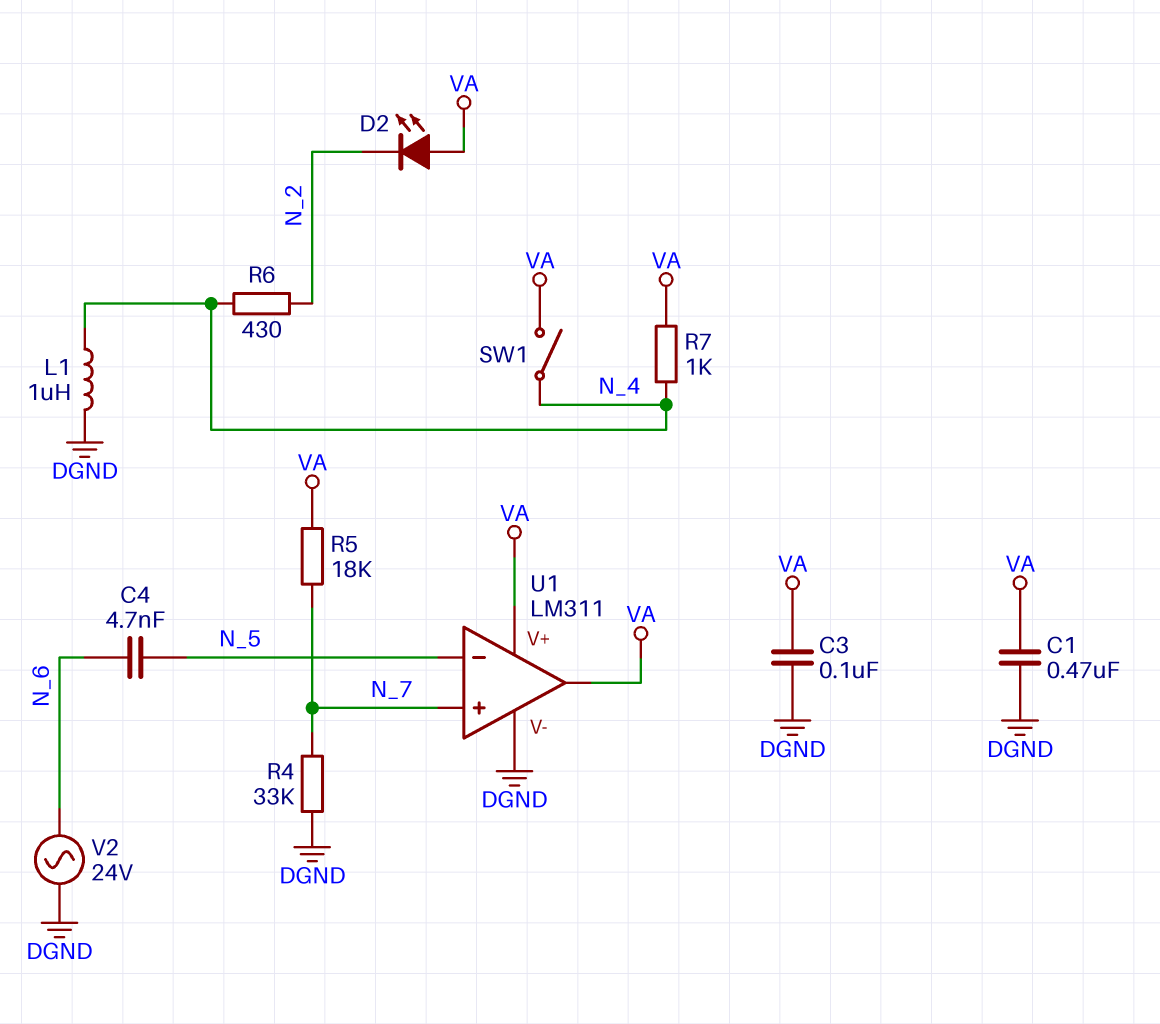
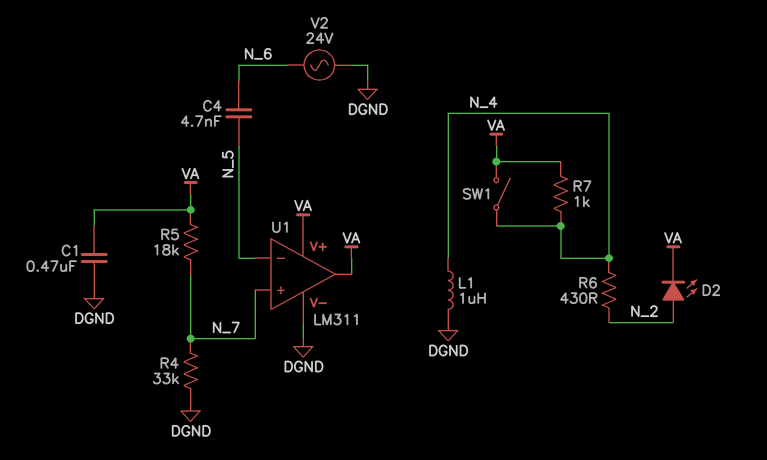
C3: 100nF (DGND, VA) -> none
D2: LED (A VA, K N_2) -> LED (A N_2, K VA)

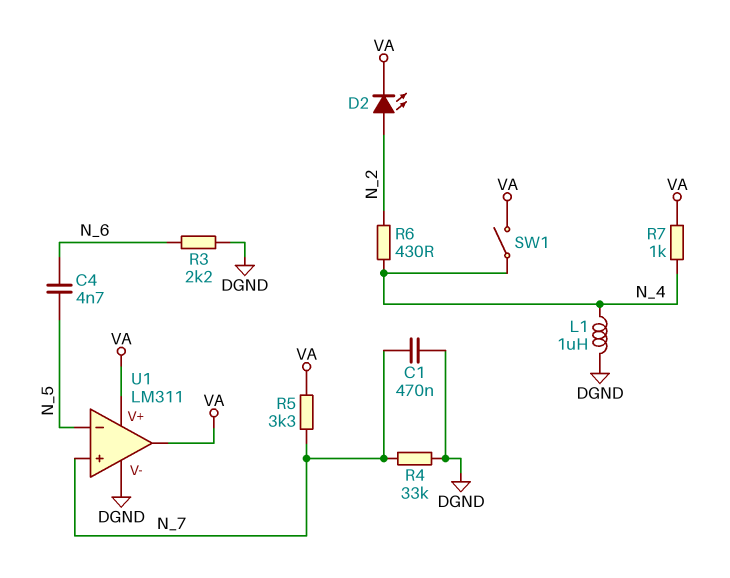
C1: 470nF (DGND, VA) -> 470nF (DGND, N_7)
R3: none -> 2.2k (DGND, N_6)
R5: 18k (N_7, VA) -> 3.3k (N_7, VA)
V2: AC 24V (DGND, N_6) -> none

